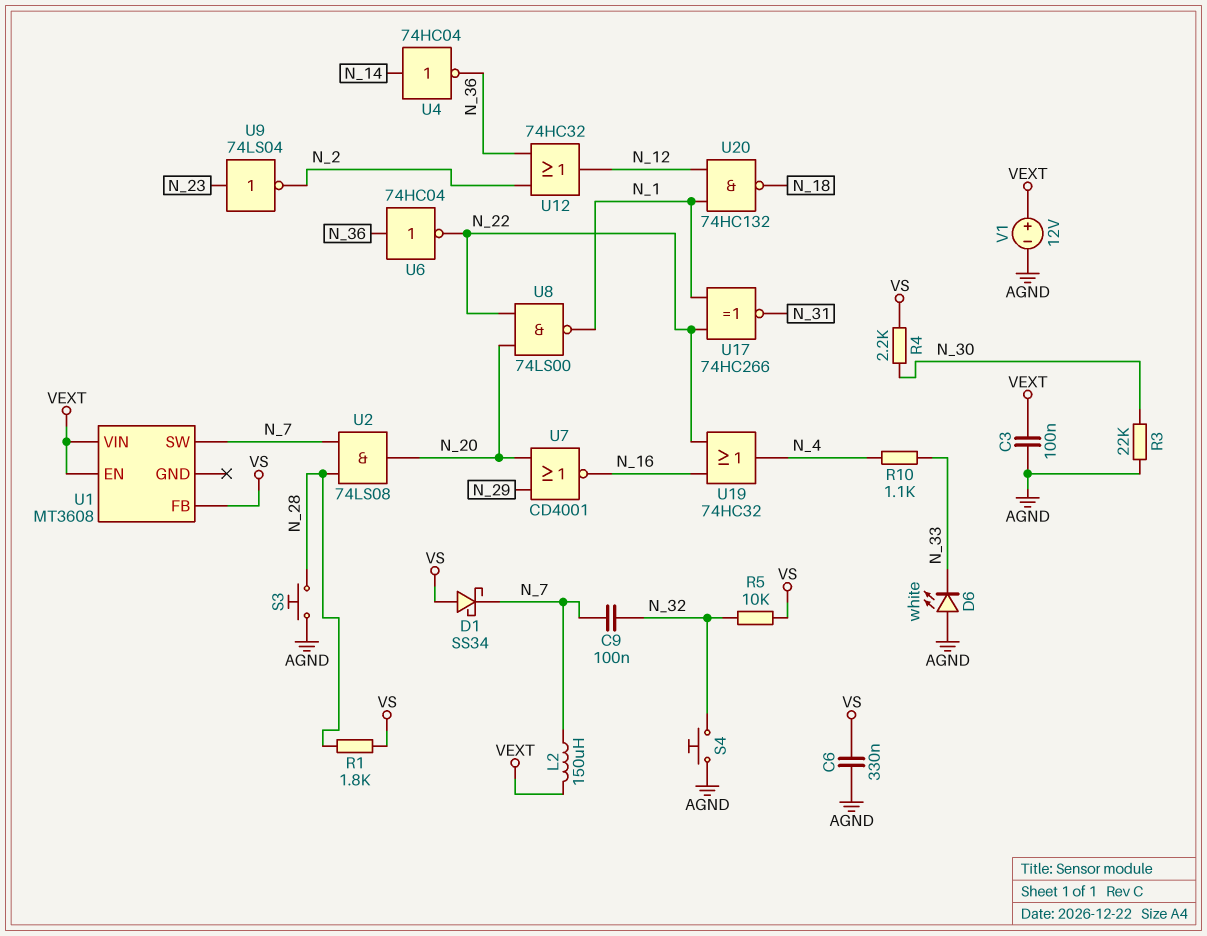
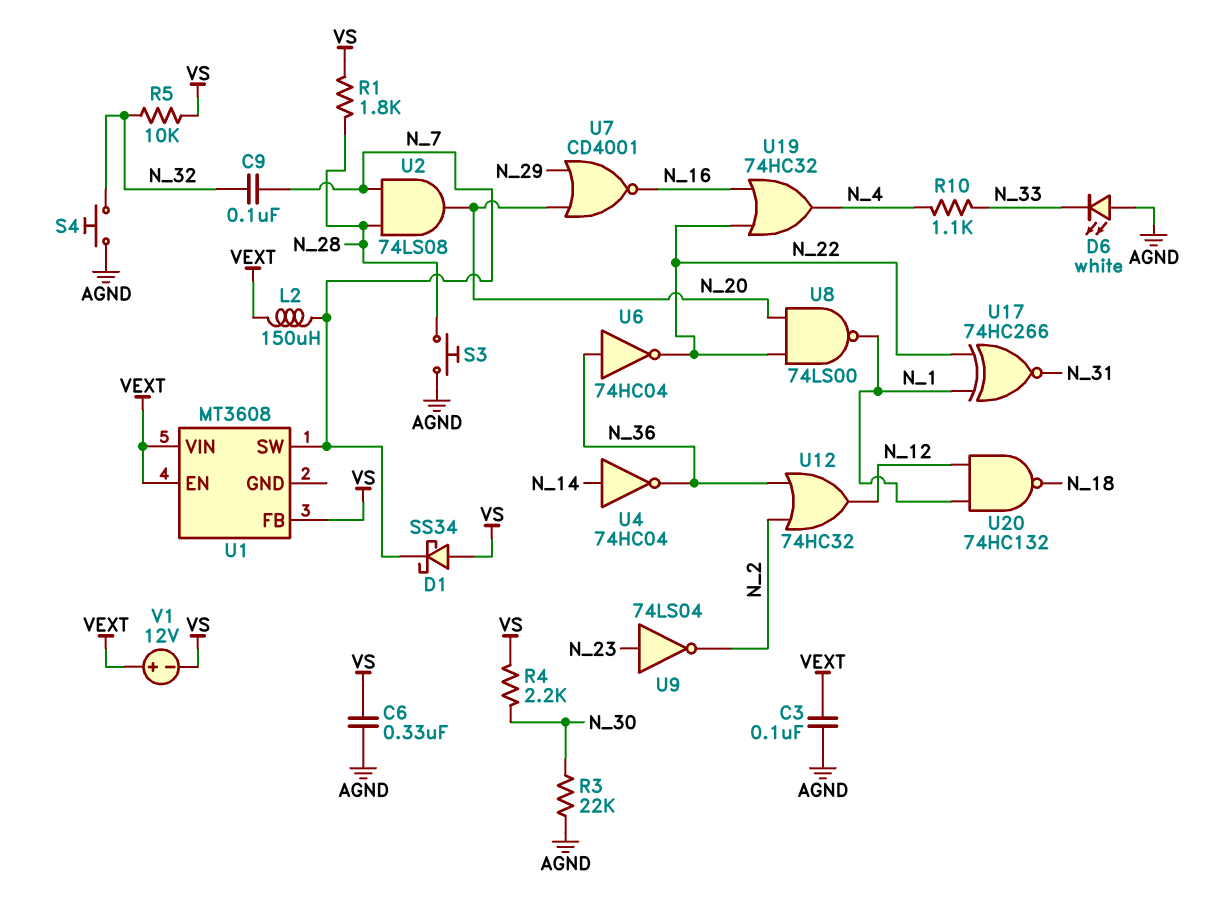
V1: 12V (plus VEXT, minus AGND) -> 12V (plus VEXT, minus VS)

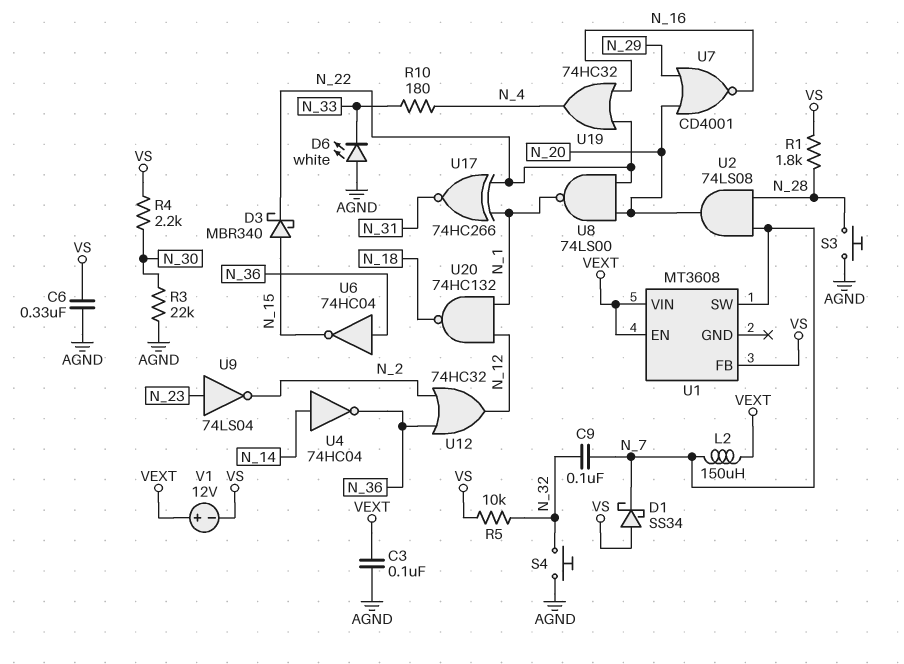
D3: none -> schottky MBR340 (A N_15, K N_22)
R10: 1.1k (N_4, N_33) -> 180 (N_4, N_33)
U6: NOT 74HC04 (in N_36, out N_22) -> NOT 74HC04 (in N_36, out N_15)

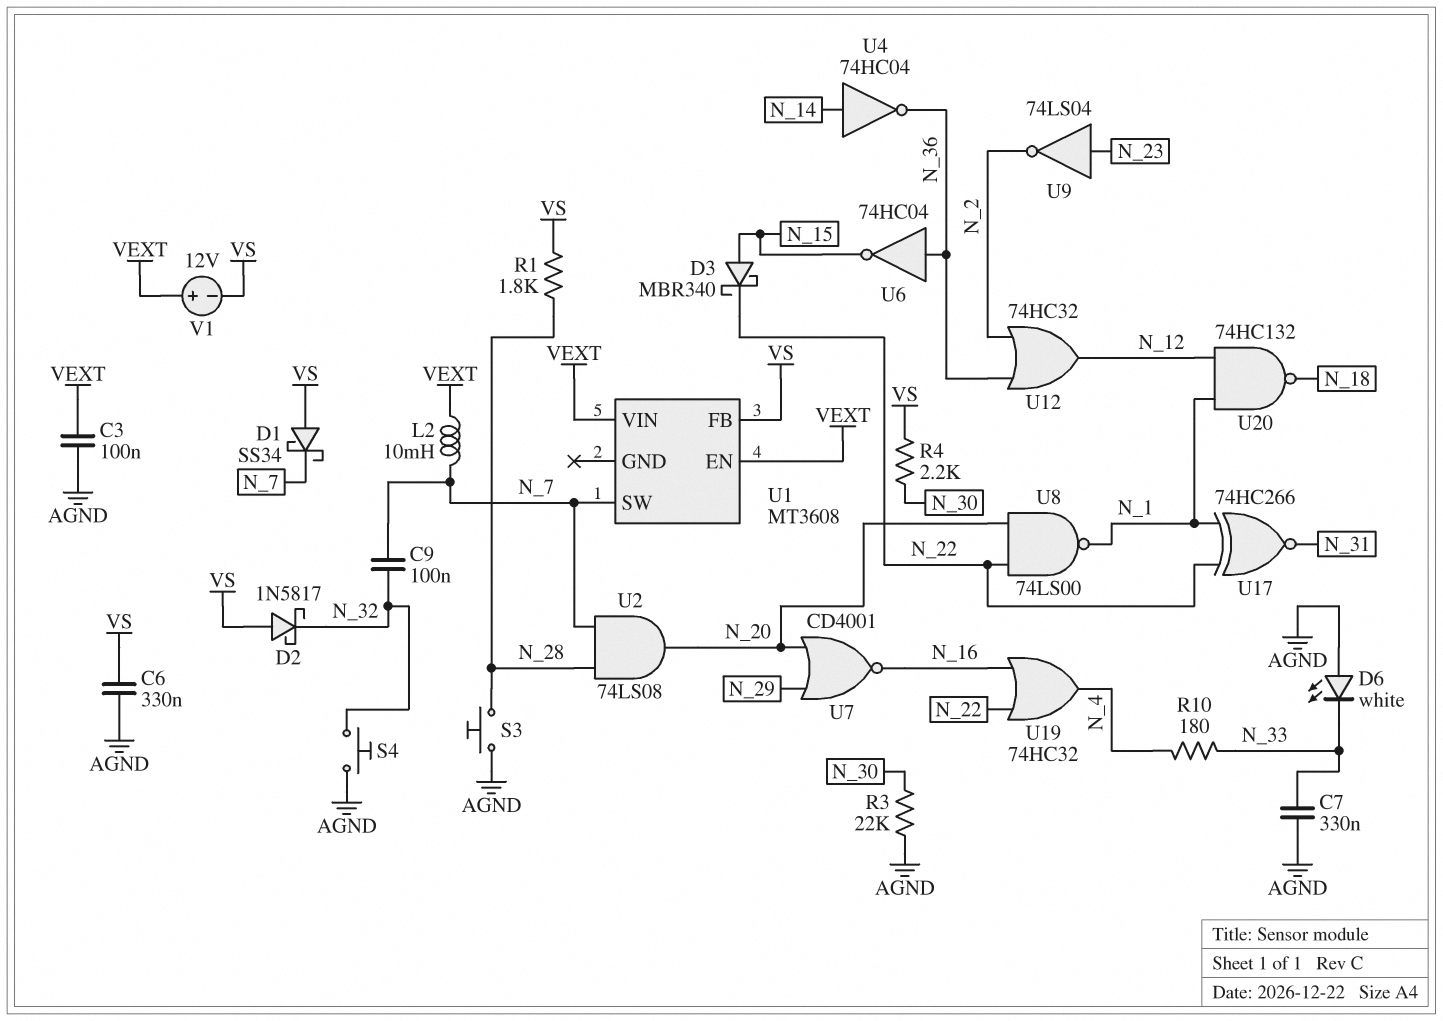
C7: none -> 330nF (AGND, N_33)
D2: none -> schottky 1N5817 (A VS, K N_32)
L2: 150uH (N_7, VEXT) -> 10mH (N_7, VEXT)
R5: 10k (N_32, VS) -> none

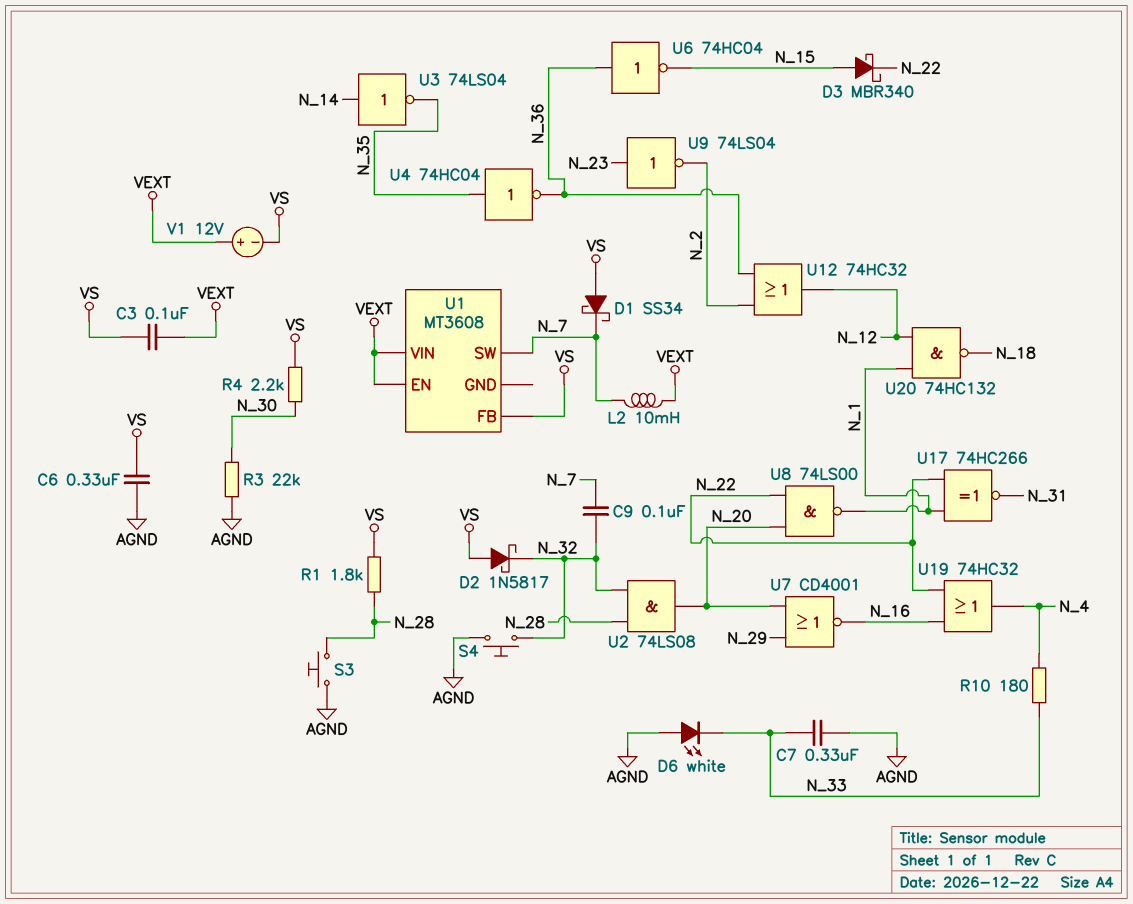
C3: 100nF (AGND, VEXT) -> 100nF (VEXT, VS)
U2: AND 74LS08 (in N_7, in N_28, out N_20) -> AND 74LS08 (in N_28, in N_32, out N_20)
U3: none -> NOT 74LS04 (in N_14, out N_35)
U4: NOT 74HC04 (in N_14, out N_36) -> NOT 74HC04 (in N_35, out N_36)

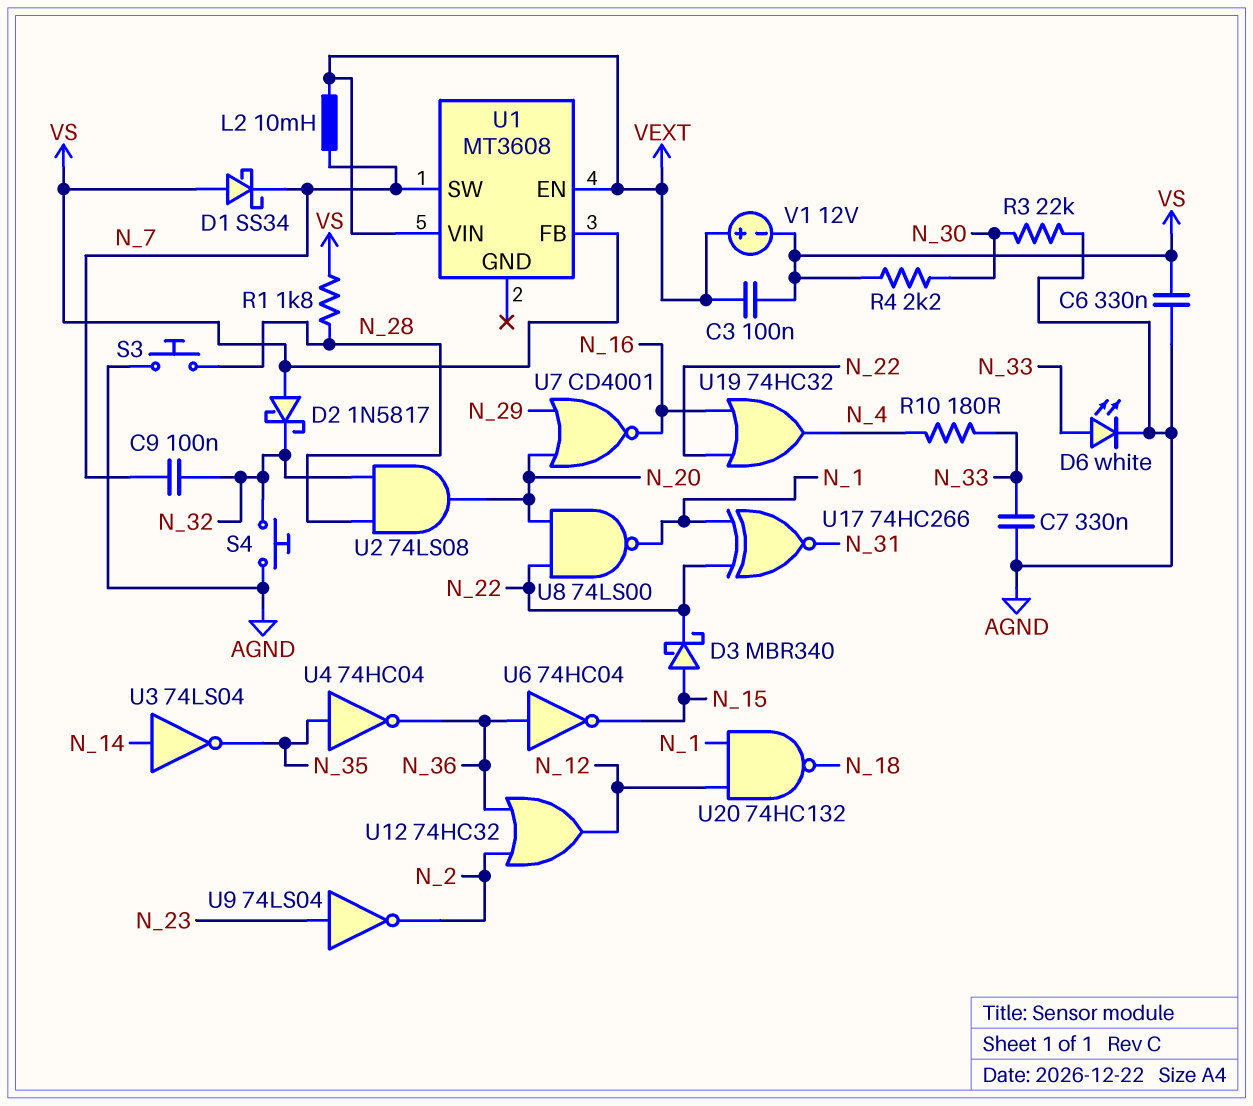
D6: LED white (A AGND, K N_33) -> LED white (A N_33, K AGND)

